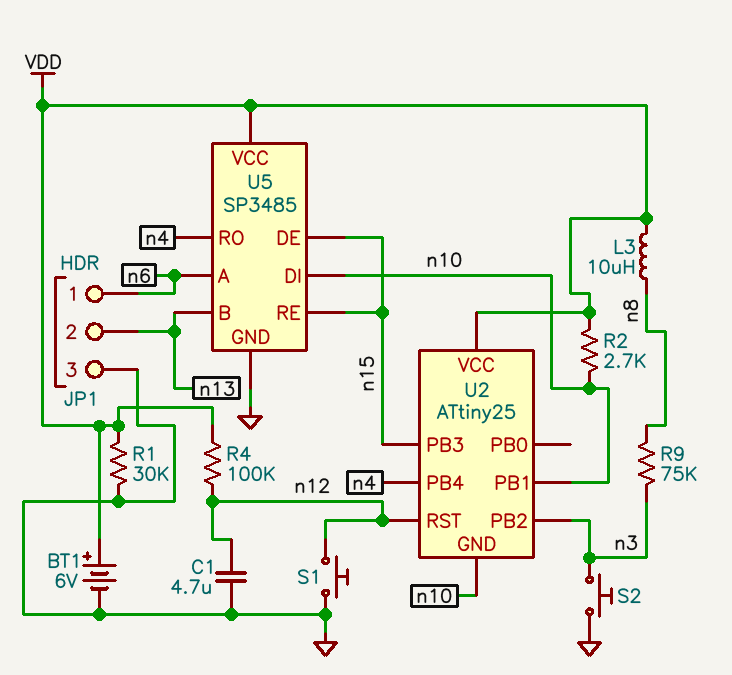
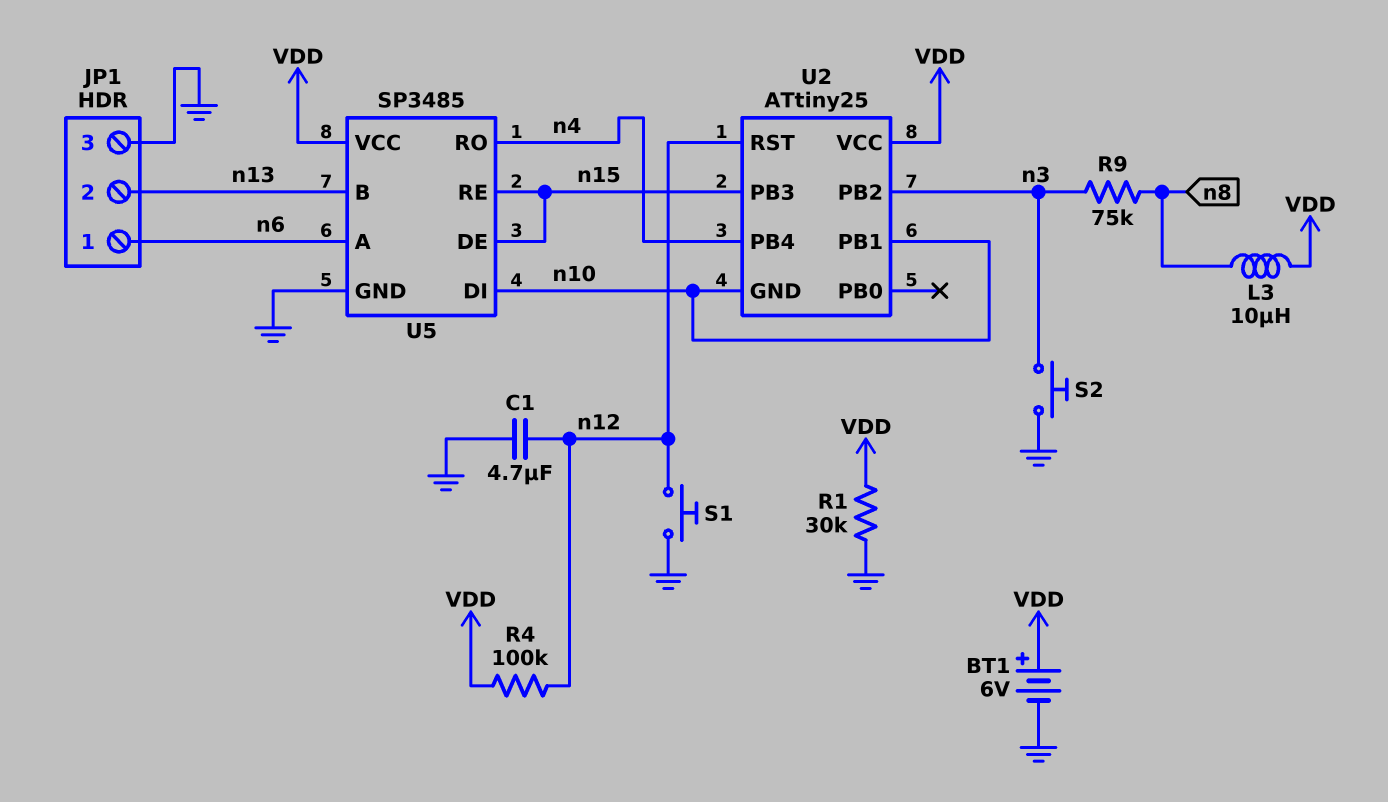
R2: 2.7k (VDD, n10) -> none

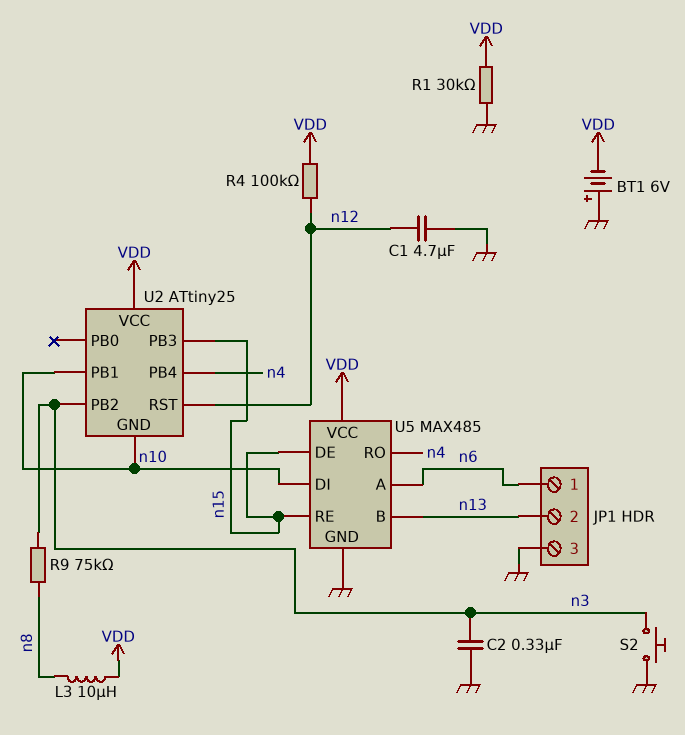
BT1: 6V (plus VDD, minus GND) -> 6V (plus GND, minus VDD)
C2: none -> 330nF (GND, n3)
S1: button (GND, n12) -> none
U5: SP3485 -> MAX485

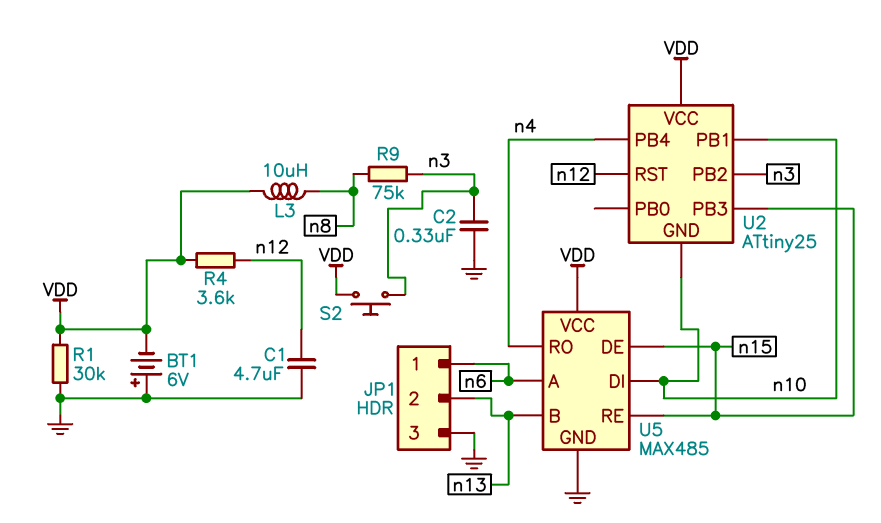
R4: 100k (VDD, n12) -> 3.6k (VDD, n12)
S2: button (GND, n3) -> button (VDD, n3)

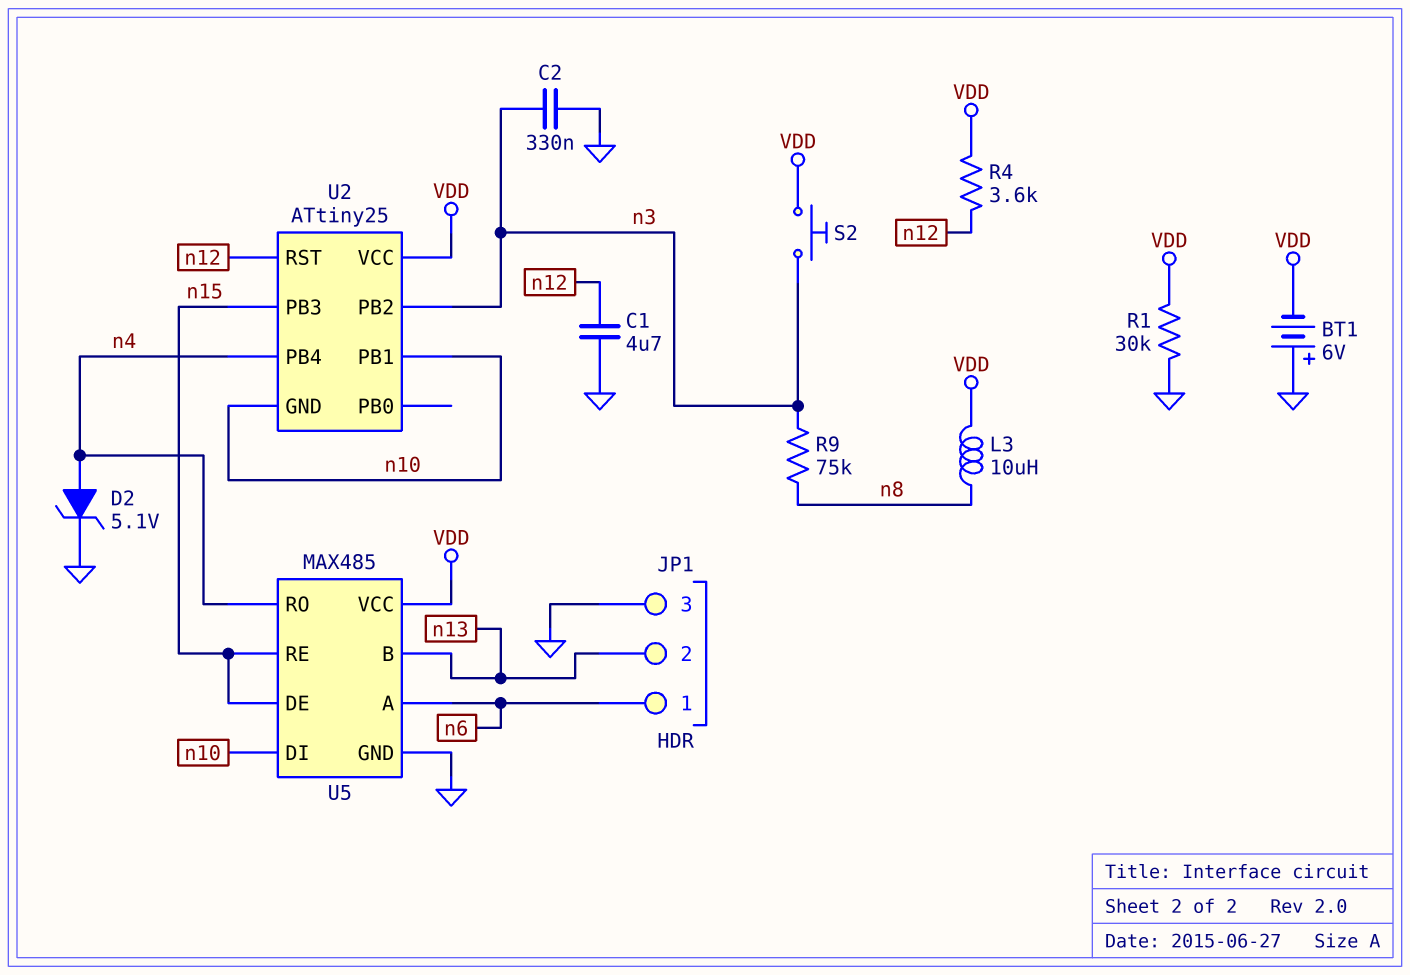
D2: none -> zener 5.1V (A n4, K GND)

